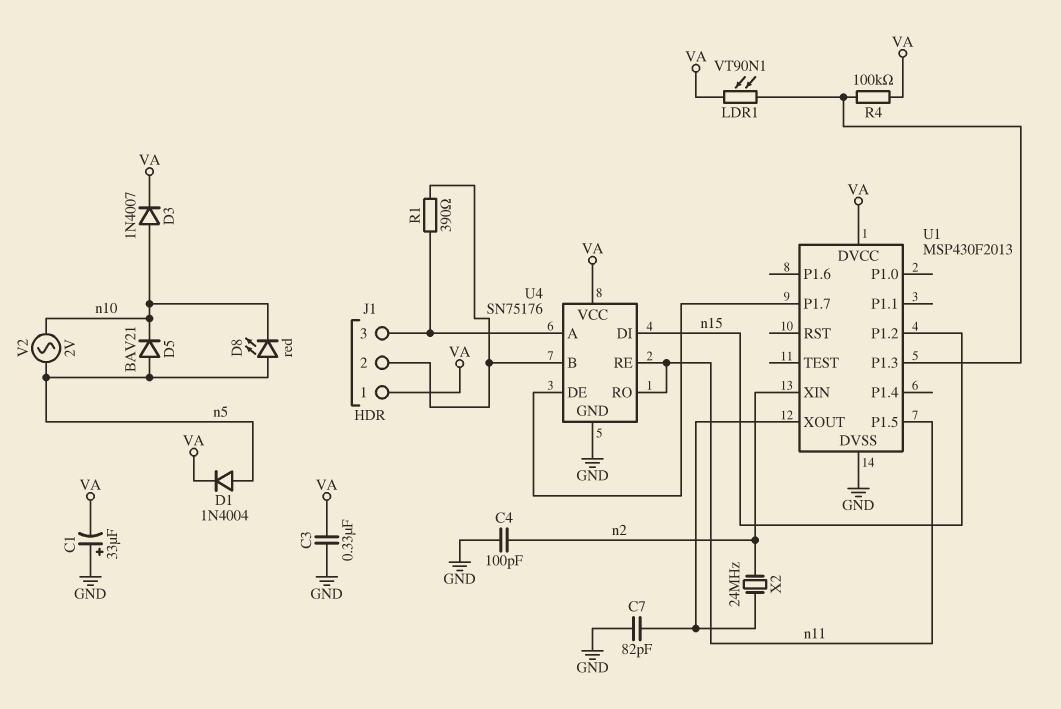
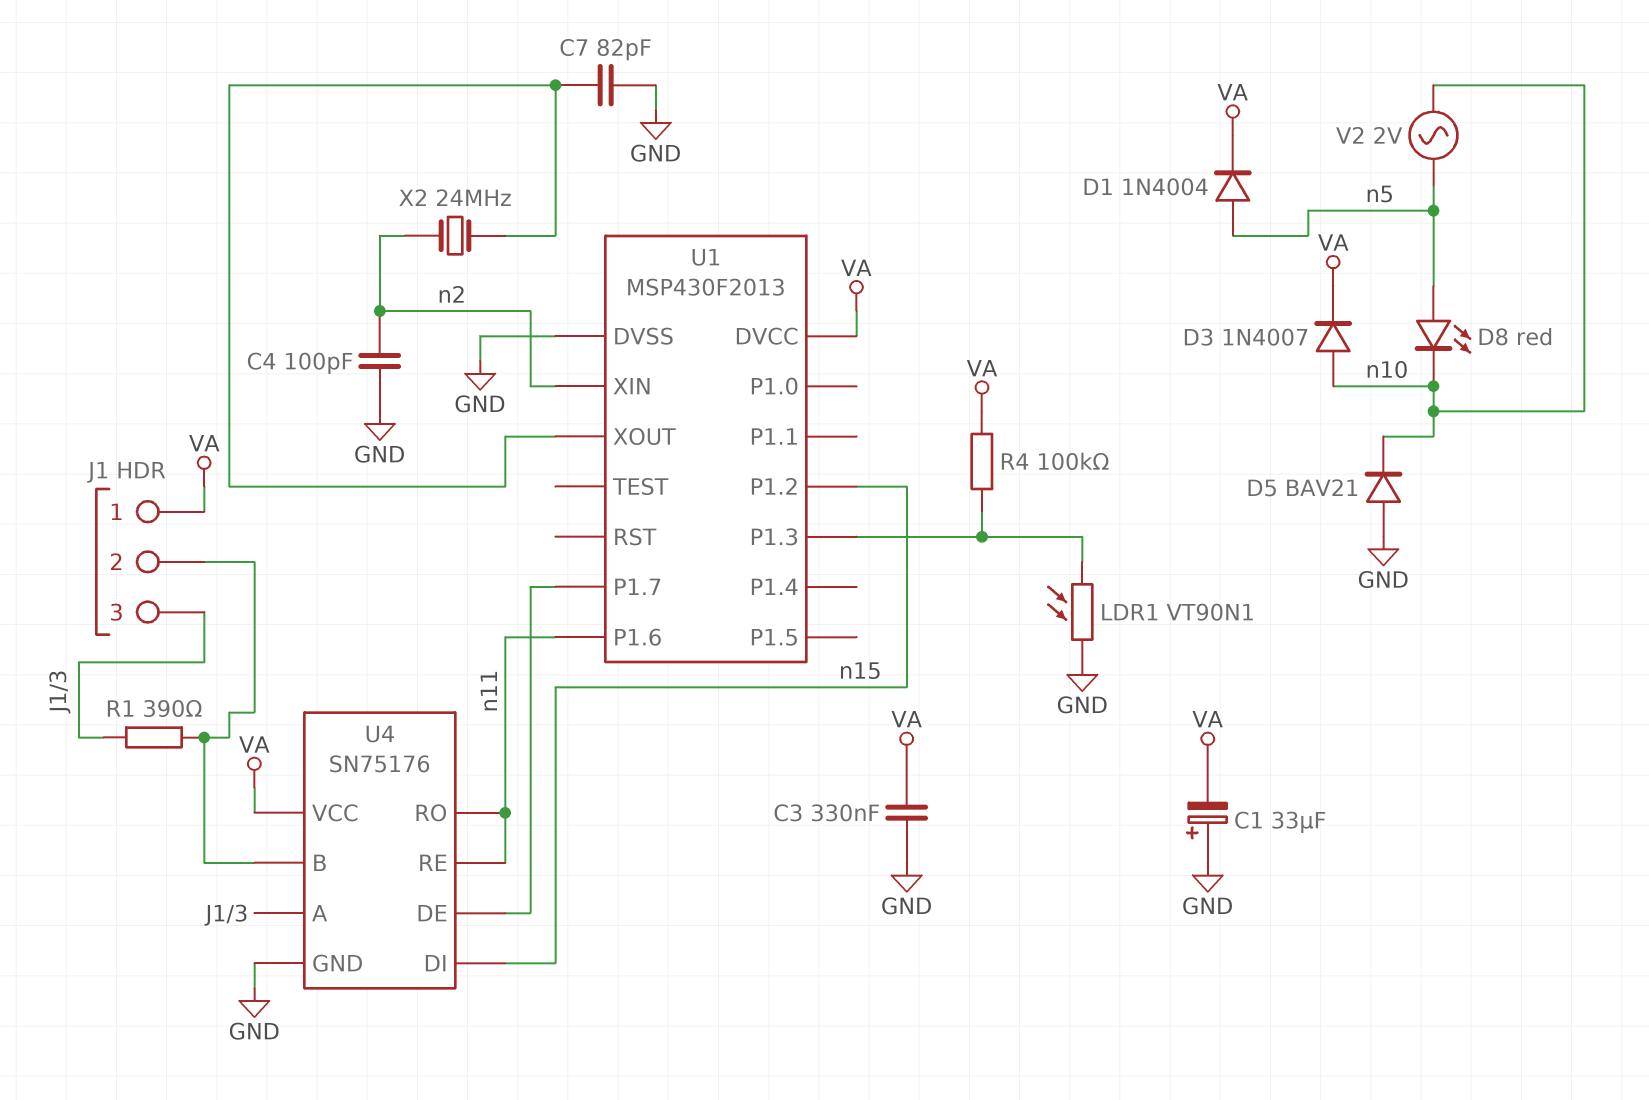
D5: diode BAV21 (A n5, K n10) -> diode BAV21 (A GND, K n10)
LDR1: VT90N1 (U1/P1.3, VA) -> VT90N1 (GND, U1/P1.3)
U1 pin P1.5: n11 -> none
U1 pin P1.6: none -> n11

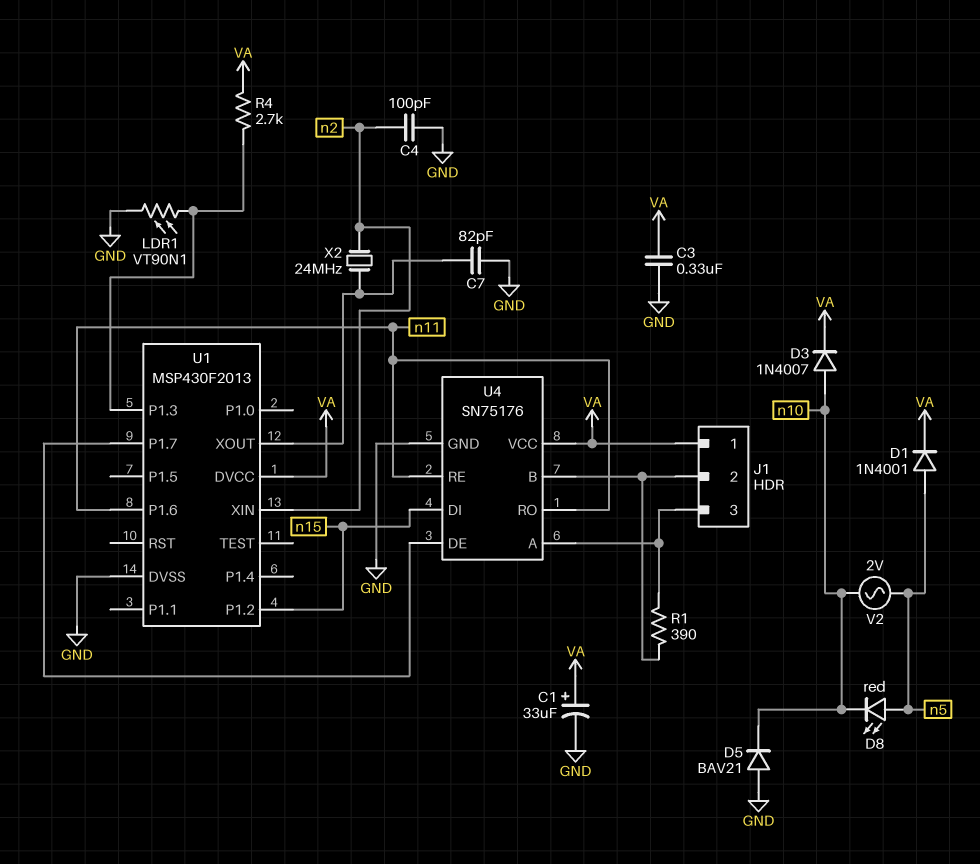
C1: 33uF (plus GND, minus VA) -> 33uF (plus VA, minus GND)
D1: diode 1N4004 (A n5, K VA) -> diode 1N4001 (A n5, K VA)
R4: 100k (U1/P1.3, VA) -> 2.7k (U1/P1.3, VA)

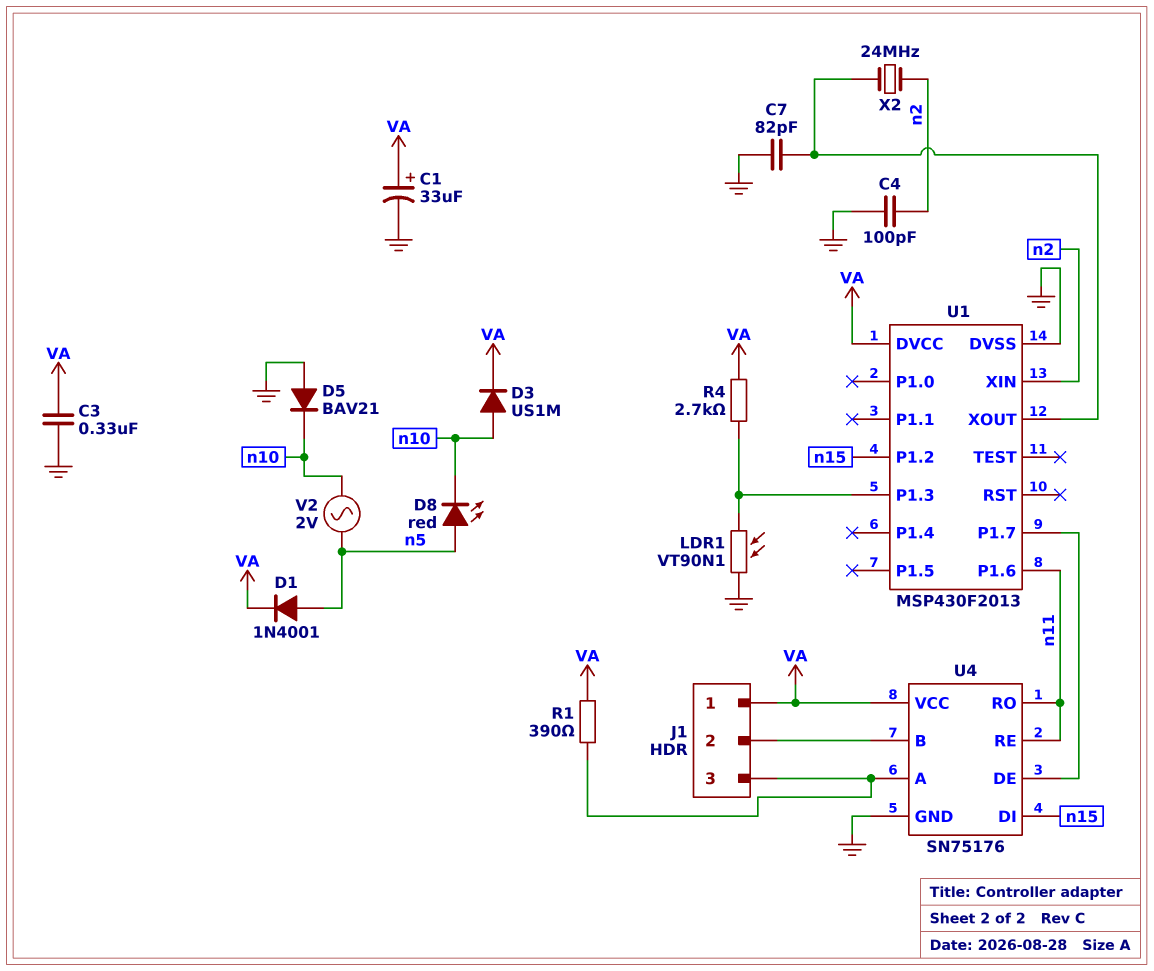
D3: diode 1N4007 (A n10, K VA) -> diode US1M (A n10, K VA)
R1: 390 (J1/2, J1/3) -> 390 (J1/3, VA)

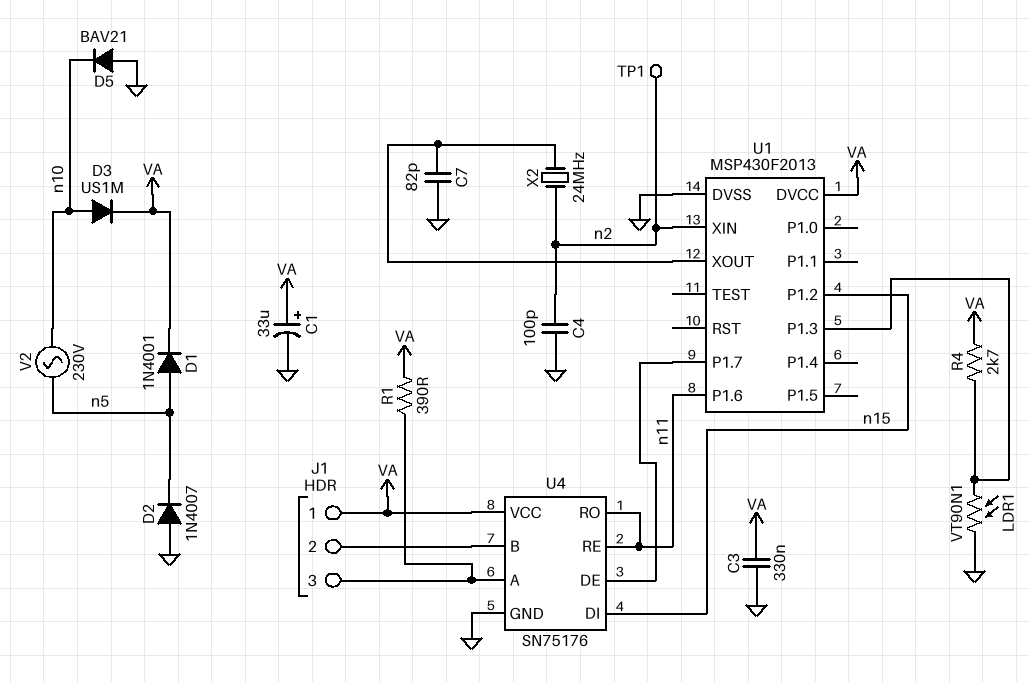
D2: none -> diode 1N4007 (A GND, K n5)
D8: LED red (A n5, K n10) -> none
TP1: none -> test point (n2)
V2: AC 2V (n5, n10) -> AC 230V (n5, n10)

